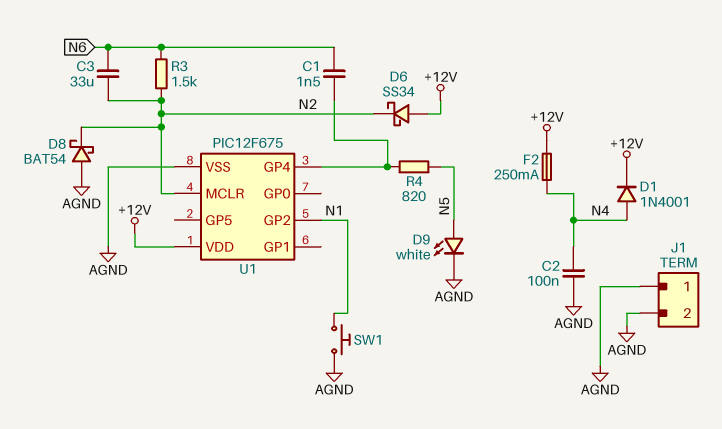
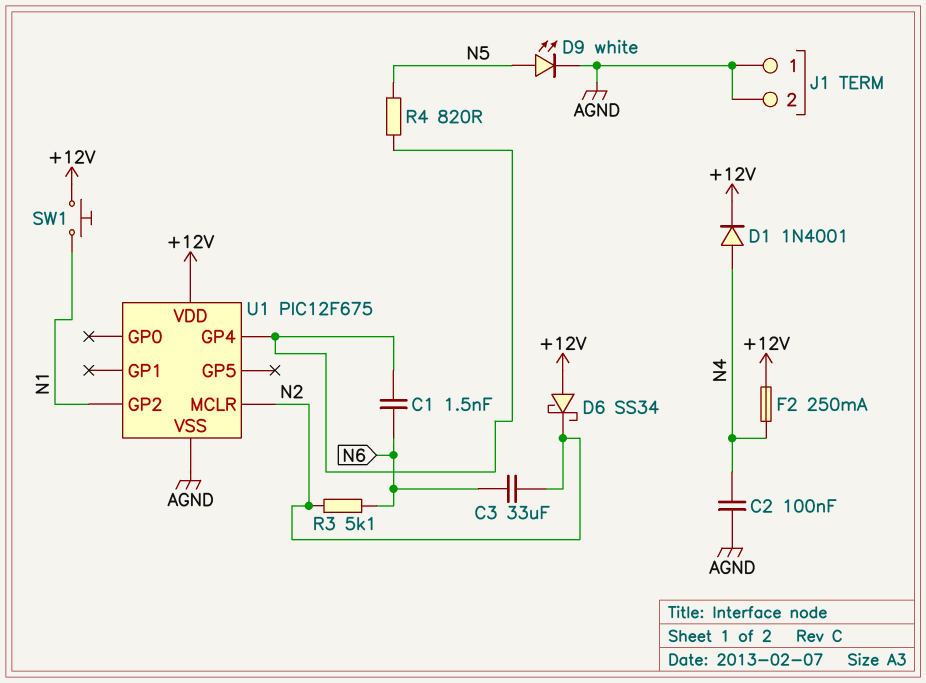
D8: schottky BAT54 (A AGND, K N2) -> none
R3: 1.5k (N2, N6) -> 5.1k (N2, N6)
SW1: button (AGND, N1) -> button (+12V, N1)

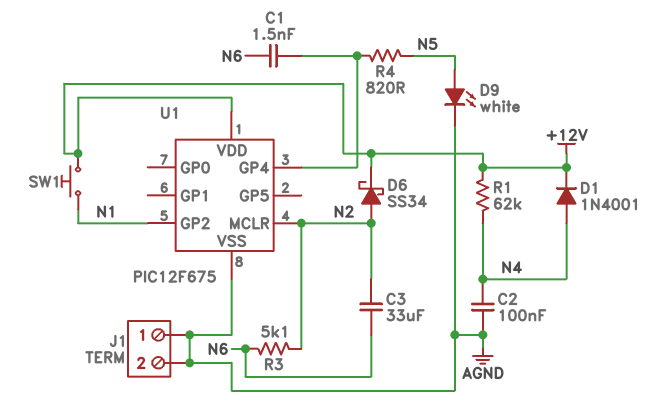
D6: schottky SS34 (A +12V, K N2) -> schottky SS34 (A N2, K +12V)
F2: 250mA (+12V, N4) -> none
R1: none -> 62k (+12V, N4)

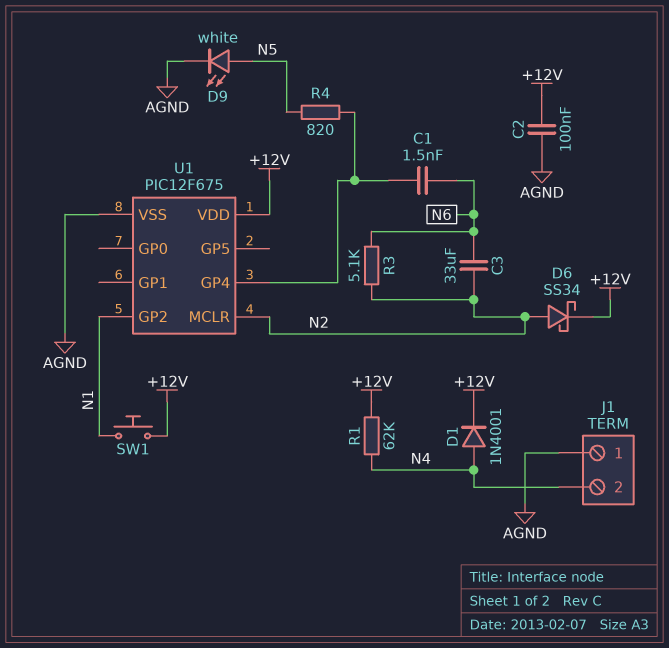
C2: 100nF (AGND, N4) -> 100nF (+12V, AGND)
J1 pin 2: AGND -> N4

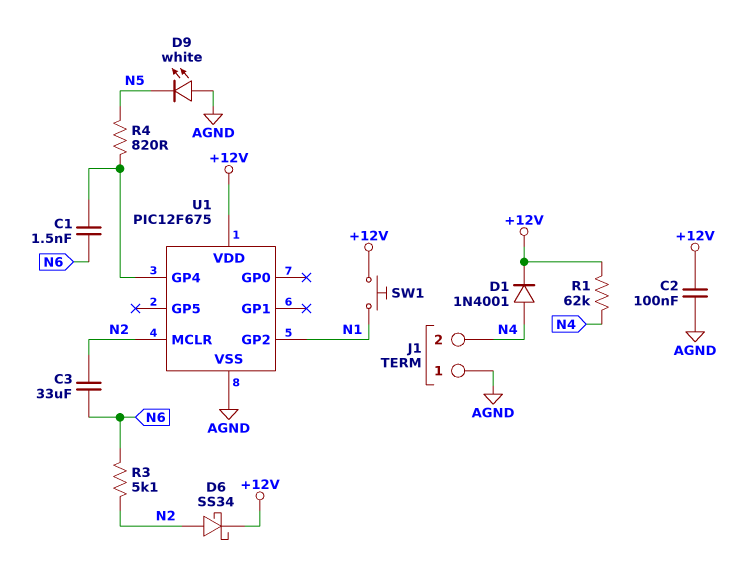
D9: LED white (A N5, K AGND) -> LED white (A AGND, K N5)

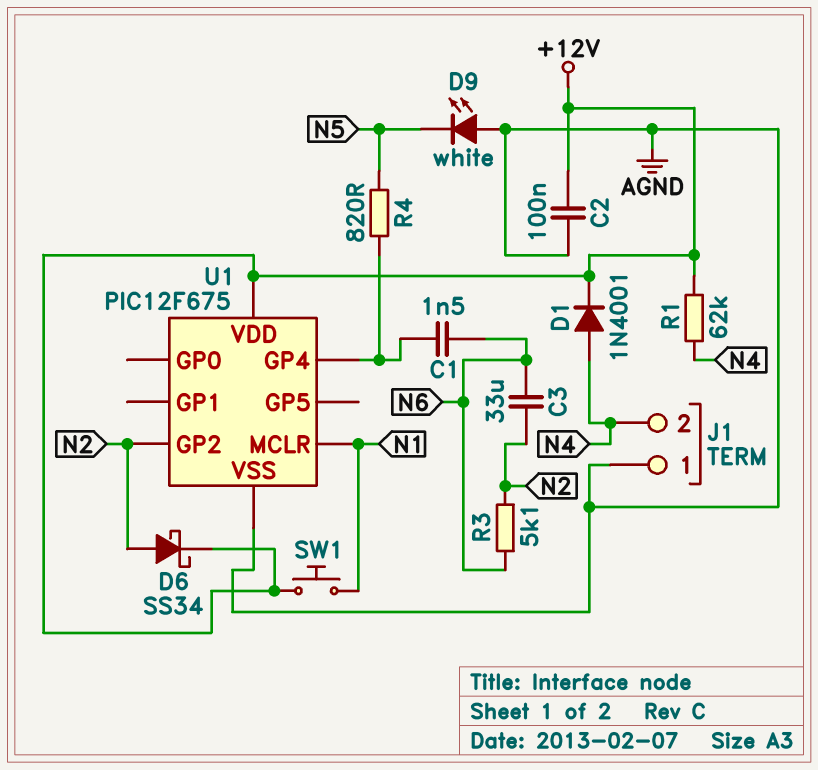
U1 pin GP2: N1 -> N2
U1 pin MCLR: N2 -> N1

